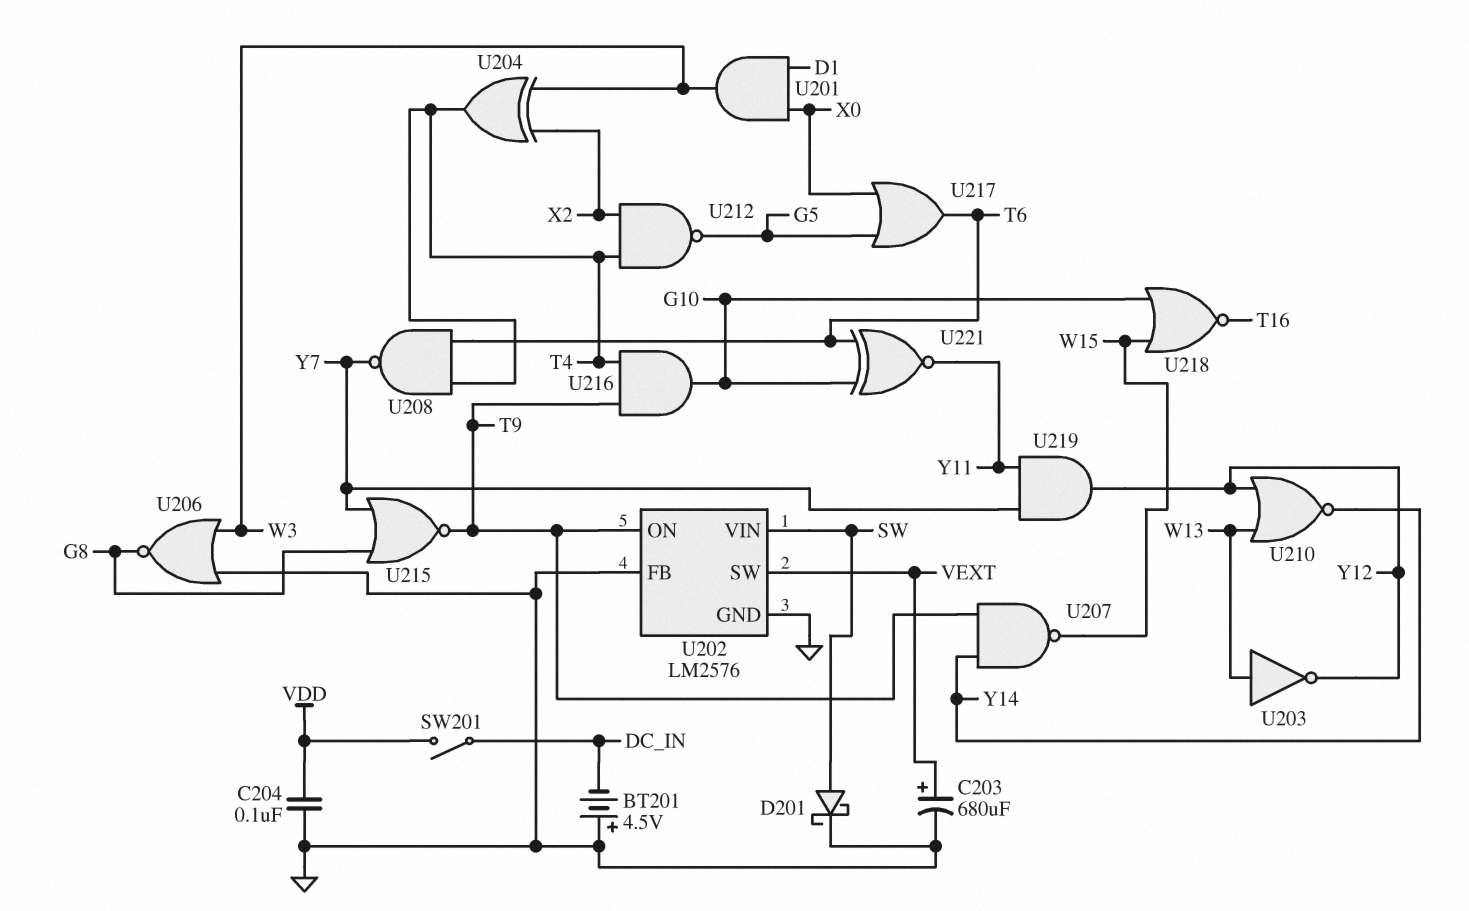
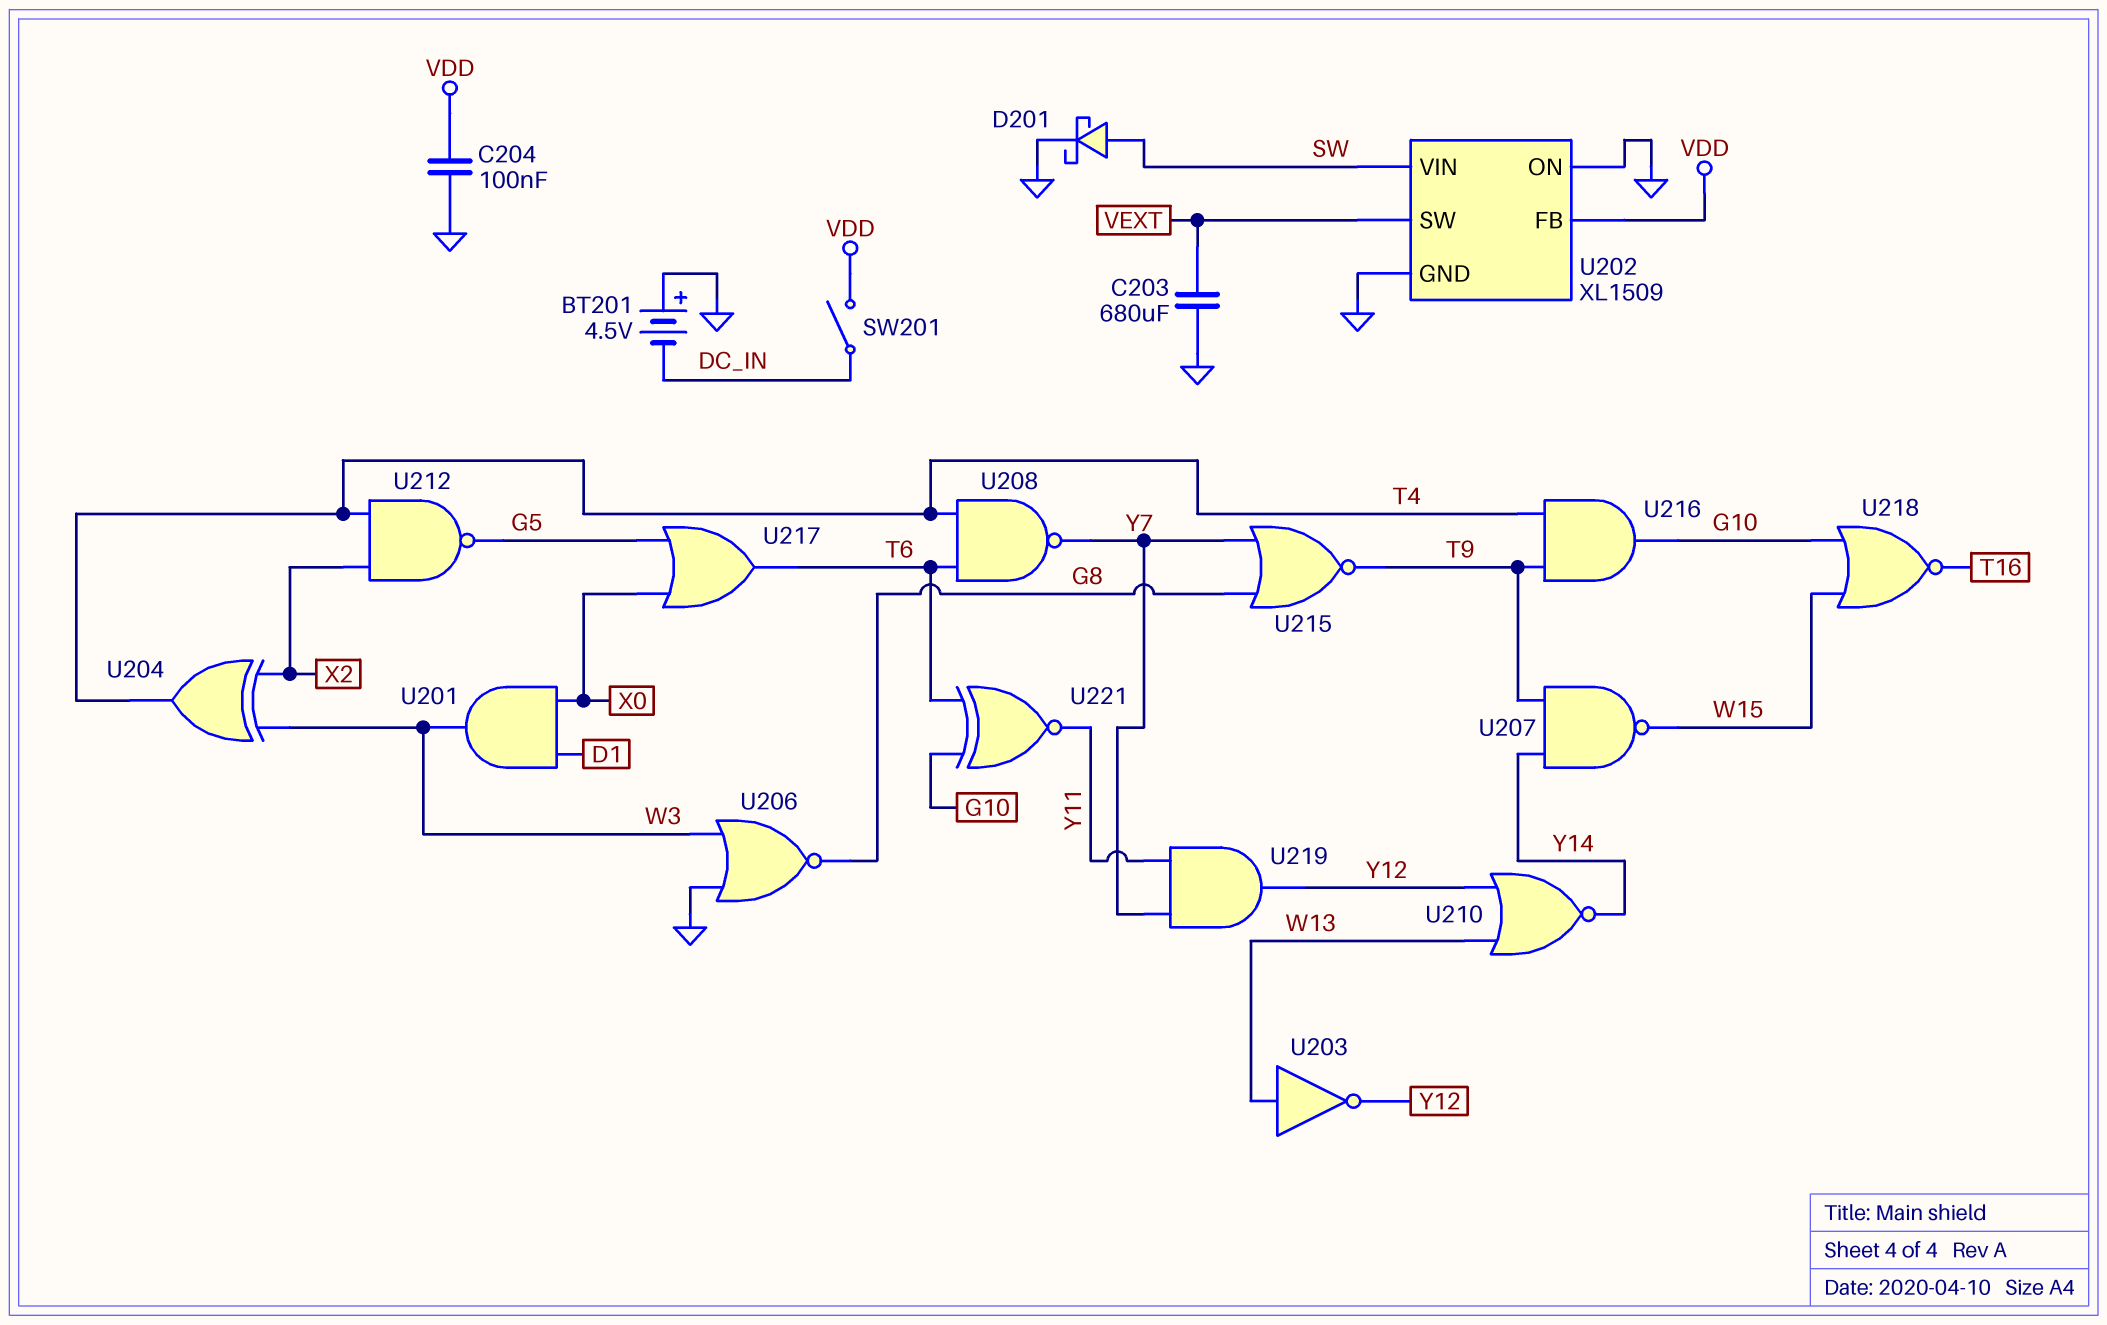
C203: 680uF (plus VEXT, minus GND) -> 680uF (GND, VEXT)
U202: LM2576 -> XL1509
U202 pin FB: GND -> VDD
U202 pin ON: T9 -> GND

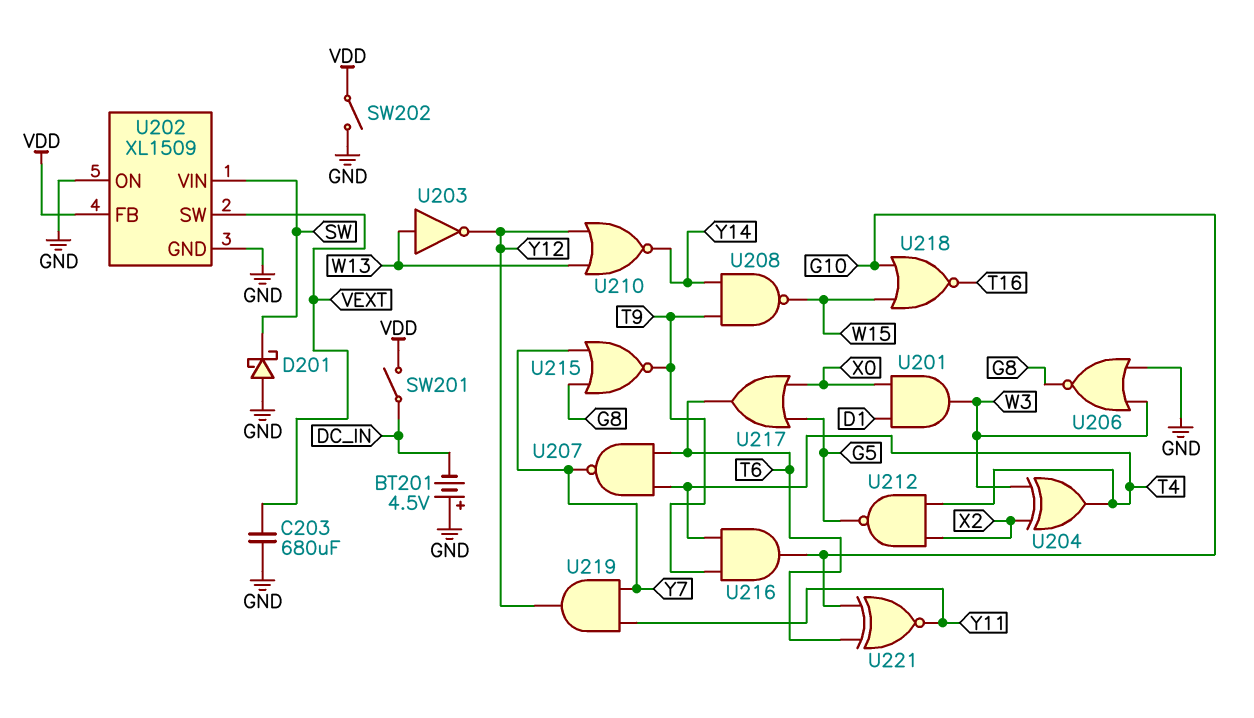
C204: 100nF (GND, VDD) -> none
D201: schottky (A SW, K GND) -> schottky (A GND, K SW)
SW202: none -> switch (GND, VDD)
U207: NAND (in T9, in Y14, out W15) -> NAND (in T4, in T6, out Y7)
U208: NAND (in T4, in T6, out Y7) -> NAND (in T9, in Y14, out W15)

